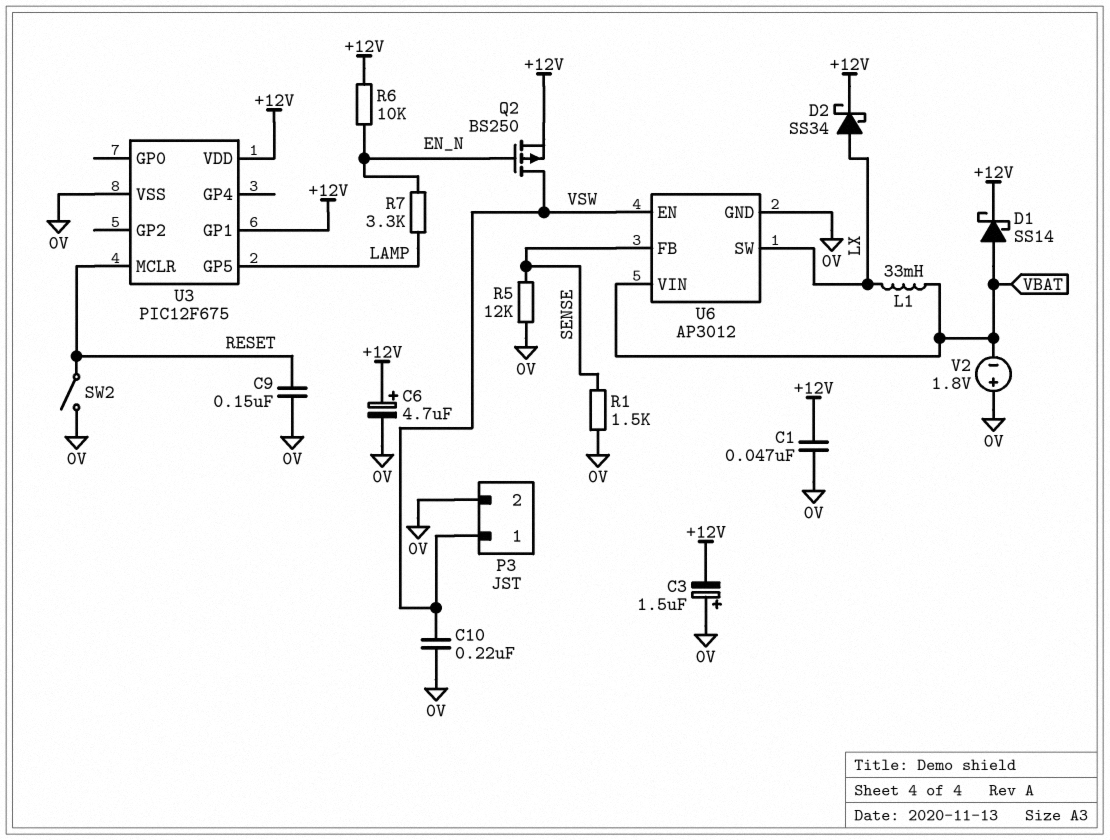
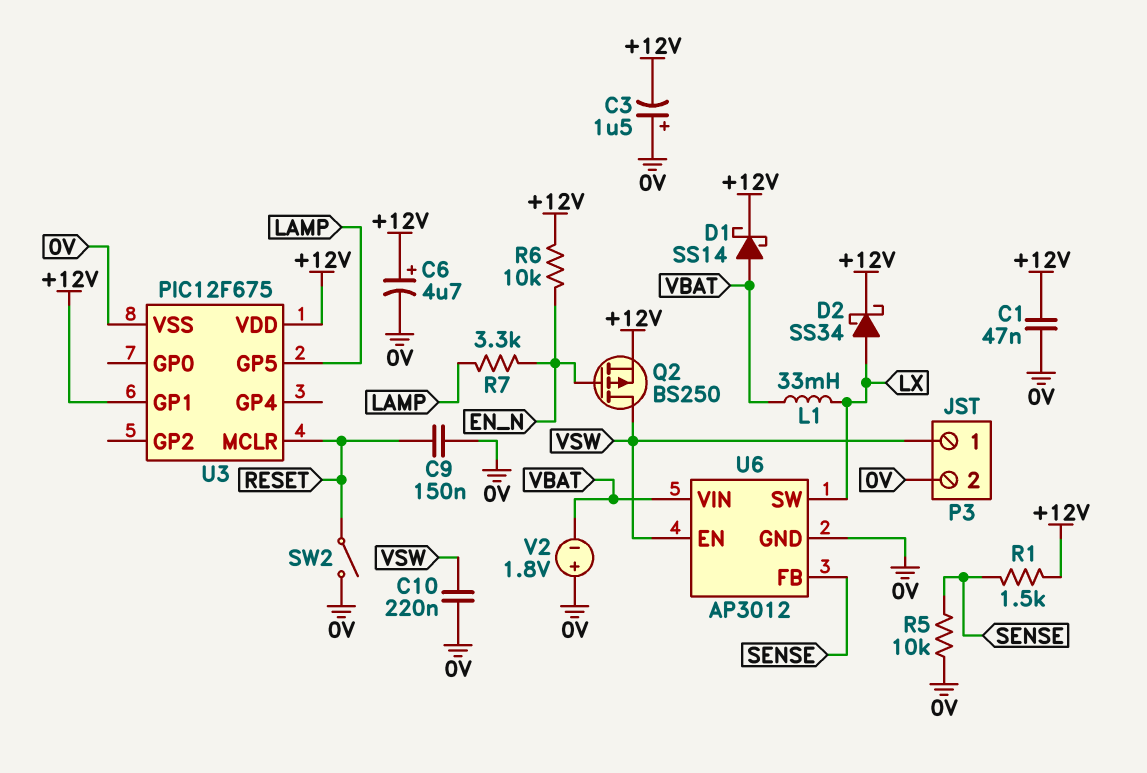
R1: 1.5k (0V, SENSE) -> 1.5k (+12V, SENSE)
R5: 12k (0V, SENSE) -> 10k (0V, SENSE)

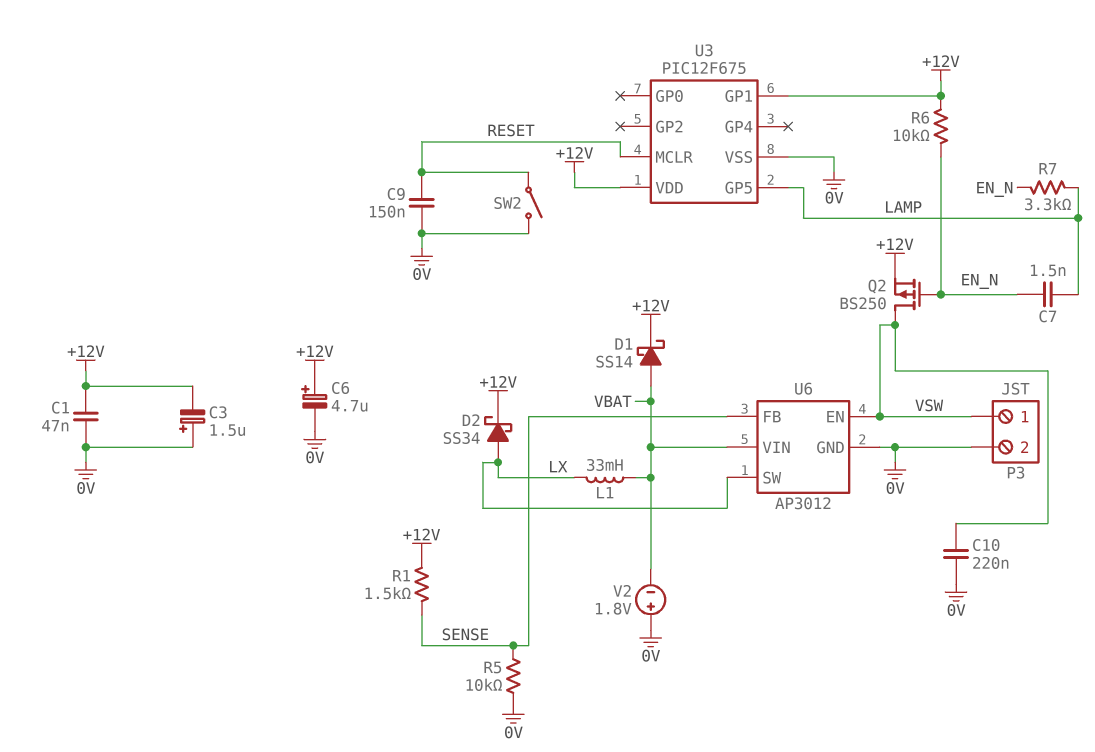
C7: none -> 1.5nF (EN_N, LAMP)

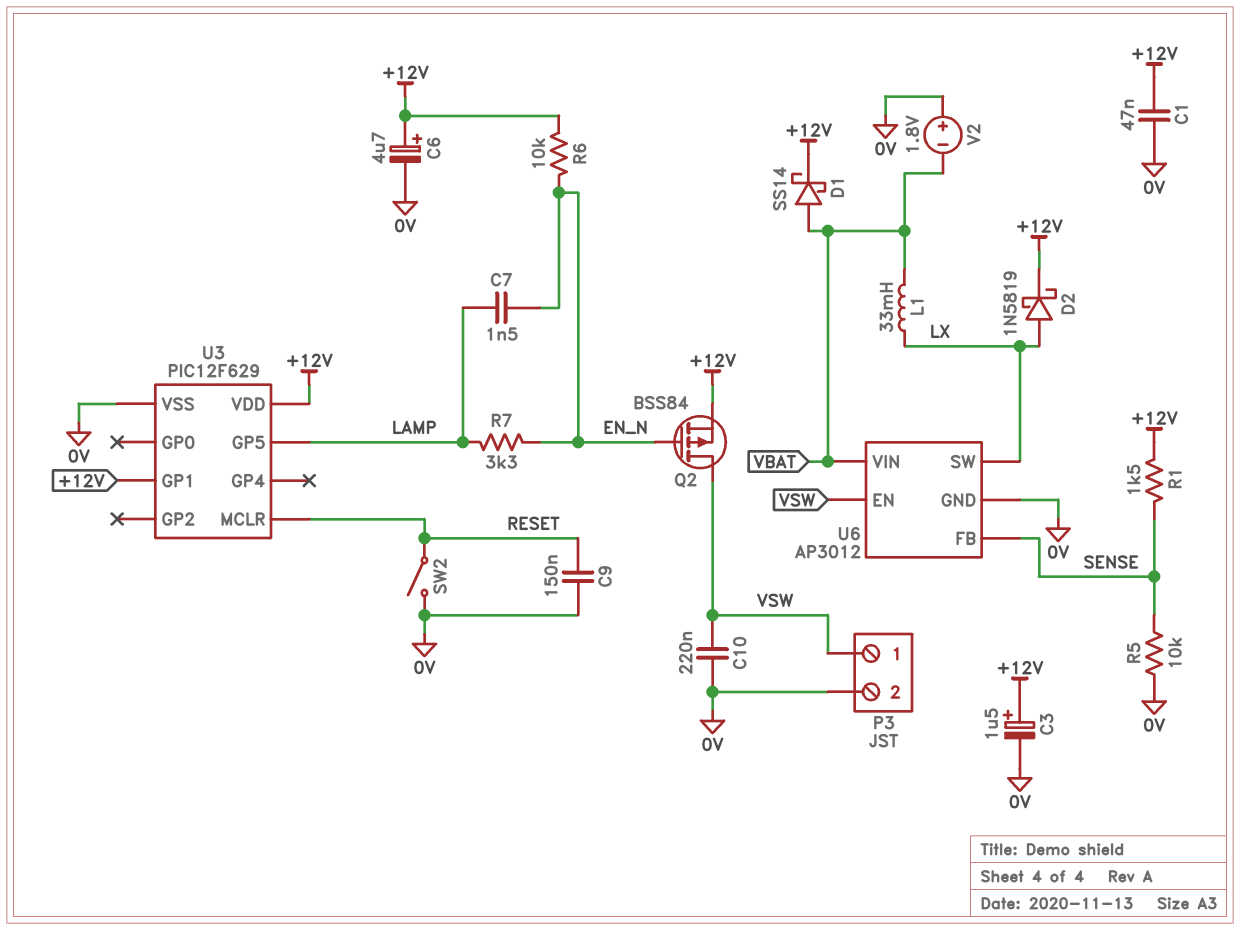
C3: 1.5uF (plus 0V, minus +12V) -> 1.5uF (plus +12V, minus 0V)
D2: schottky SS34 (A LX, K +12V) -> schottky 1N5819 (A LX, K +12V)
Q2: PMOS BS250 (G EN_N, D VSW, S +12V) -> PMOS BSS84 (G EN_N, D VSW, S +12V)
U3: PIC12F675 -> PIC12F629

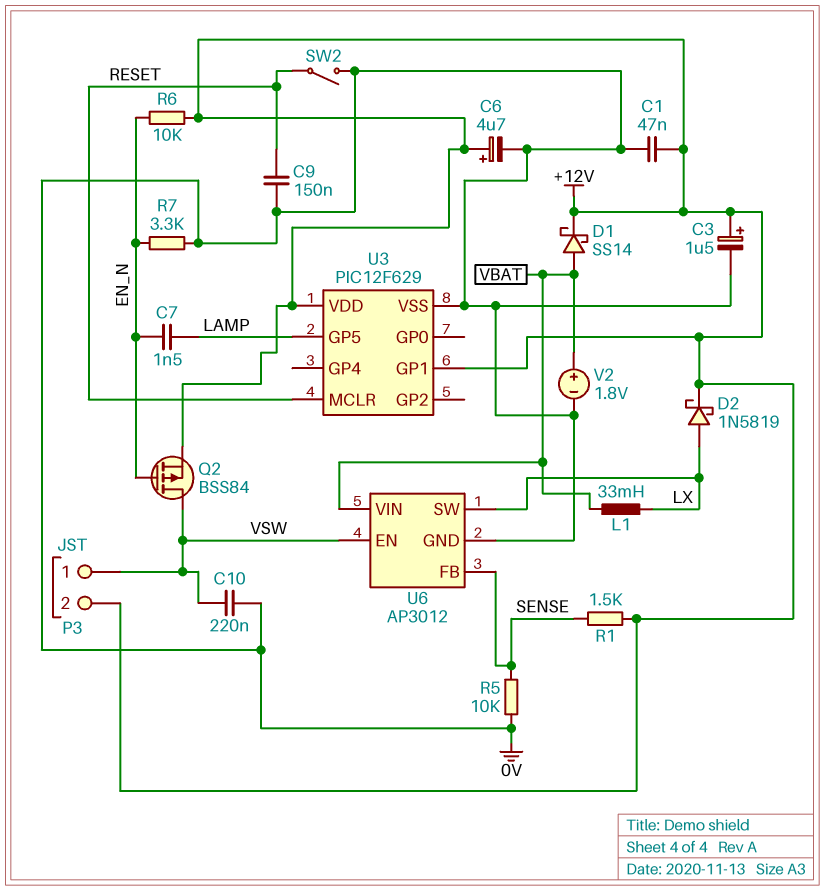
P3 pin 2: 0V -> +12V
R7: 3.3k (EN_N, LAMP) -> 3.3k (0V, EN_N)
V2: 1.8V (plus 0V, minus VBAT) -> 1.8V (plus VBAT, minus 0V)

